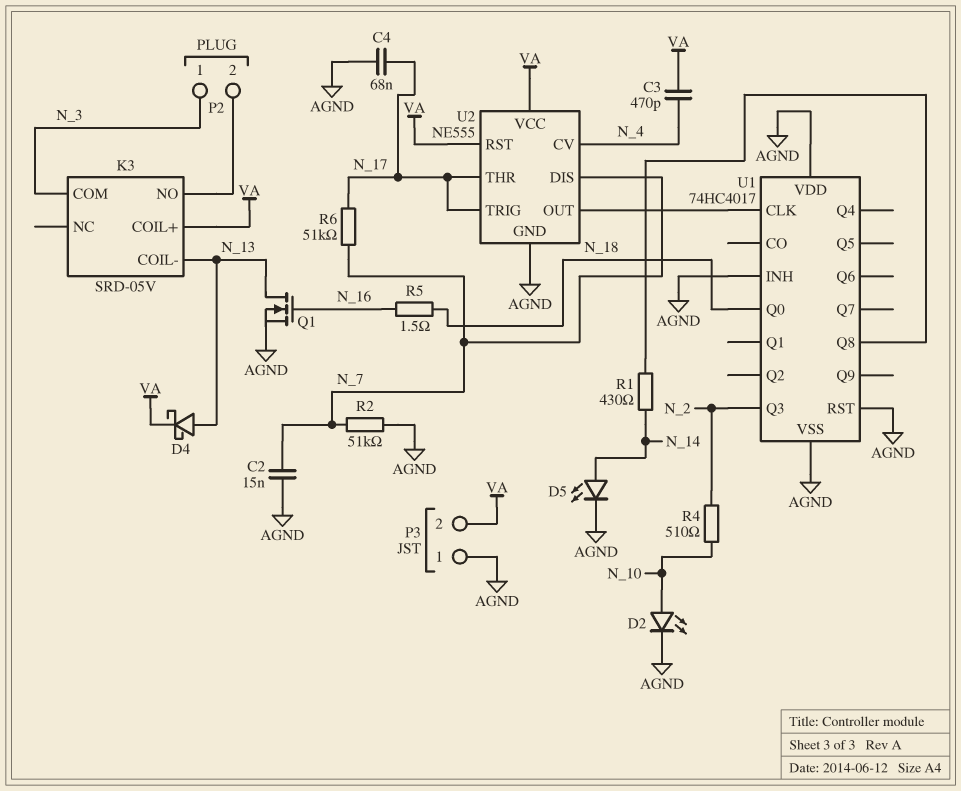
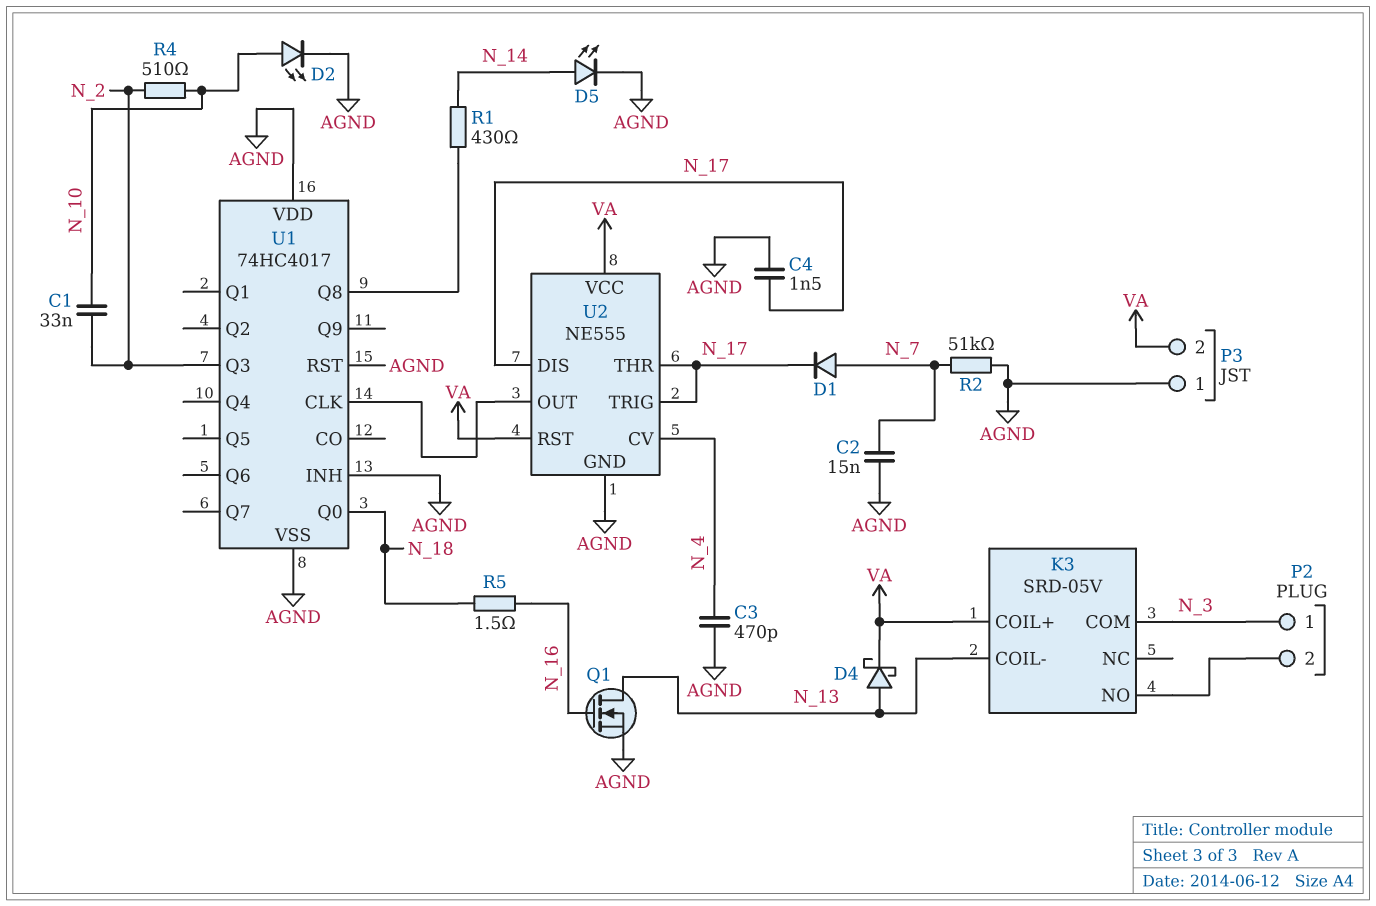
C1: none -> 33nF (N_2, N_10)
C3: 470pF (N_4, VA) -> 470pF (AGND, N_4)
C4: 68nF (AGND, N_17) -> 1.5nF (AGND, N_17)
D1: none -> diode (A N_7, K N_17)
R6: 51k (N_7, N_17) -> none
U2 pin DIS: N_7 -> N_17

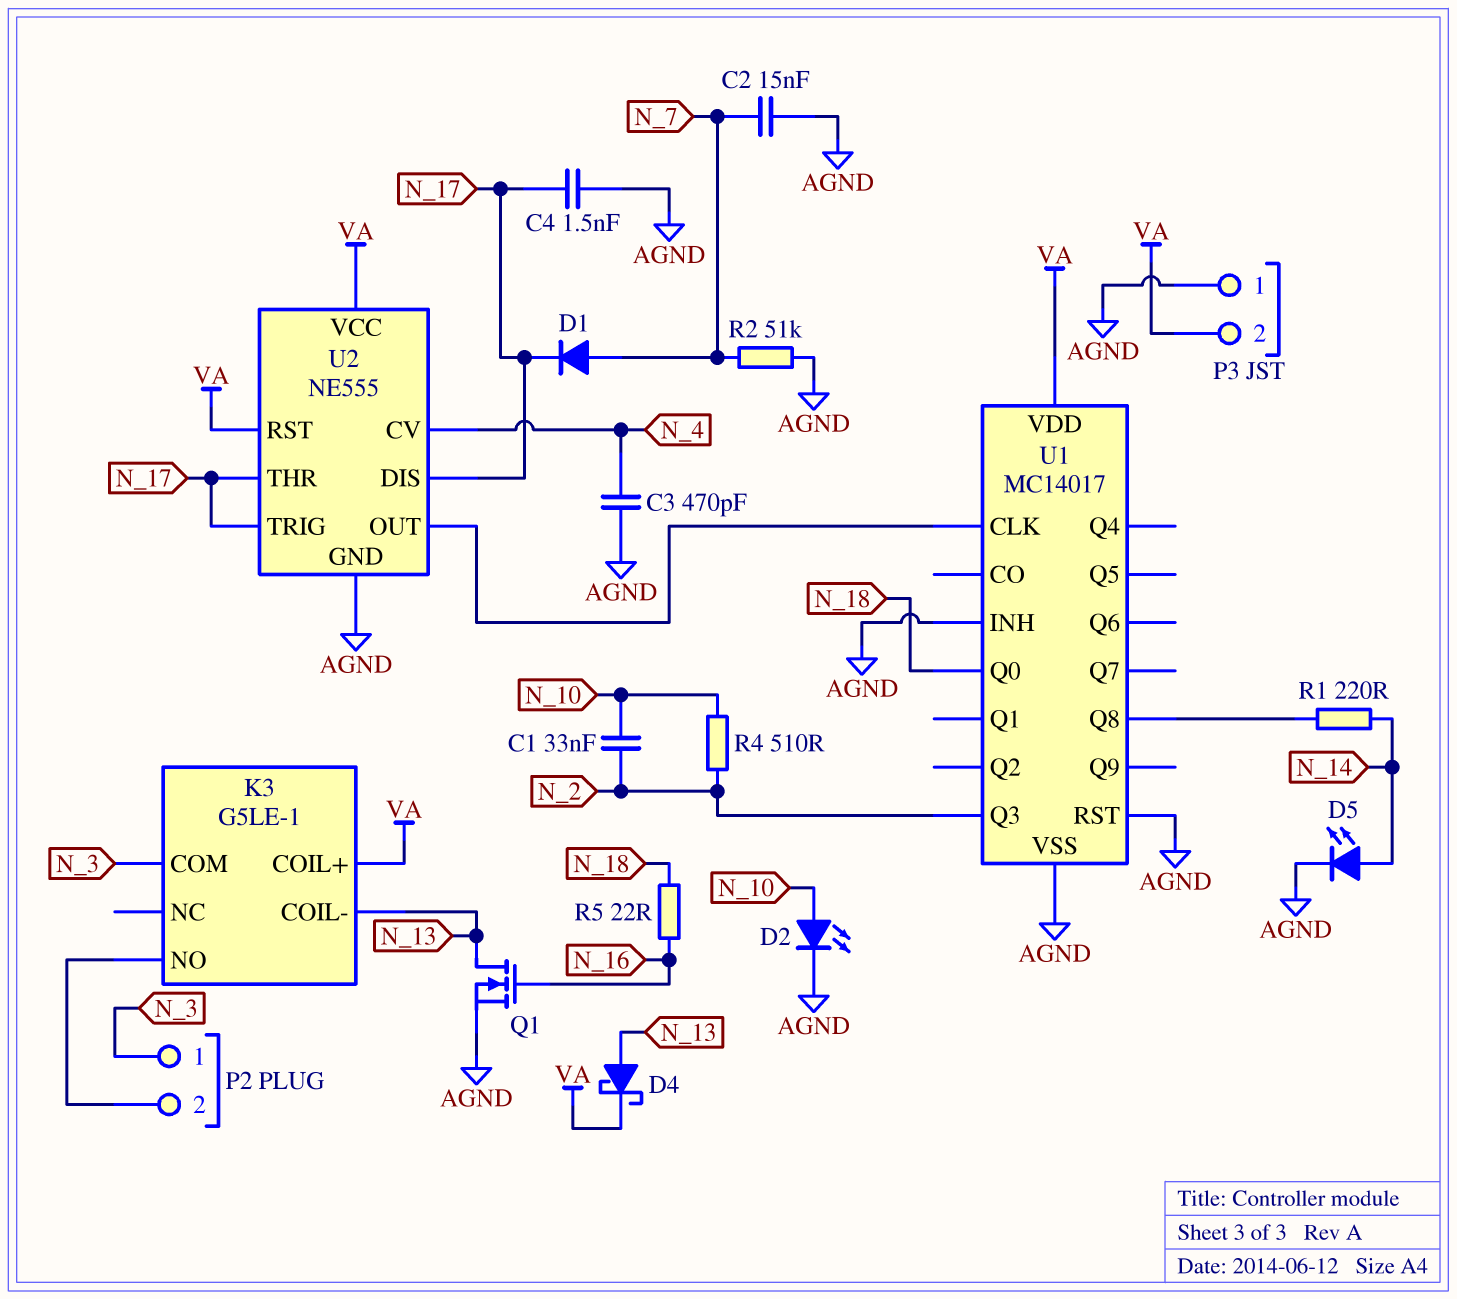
K3: SRD-05V -> G5LE-1
R1: 430 (N_14, U1/Q8) -> 220 (N_14, U1/Q8)
R5: 1.5 (N_16, N_18) -> 22 (N_16, N_18)
U1: 74HC4017 -> MC14017
U1 pin VDD: AGND -> VA

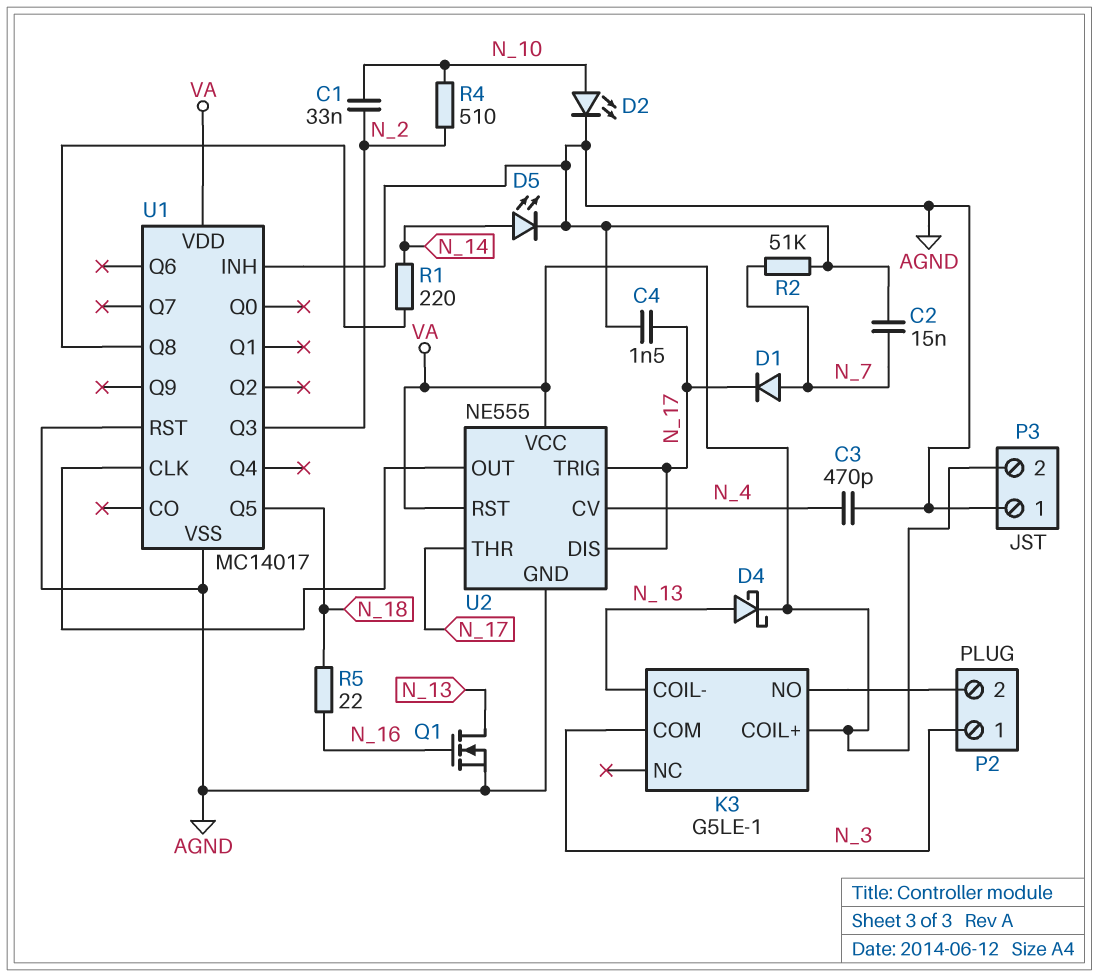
U1 pin Q0: N_18 -> none
U1 pin Q5: none -> N_18

